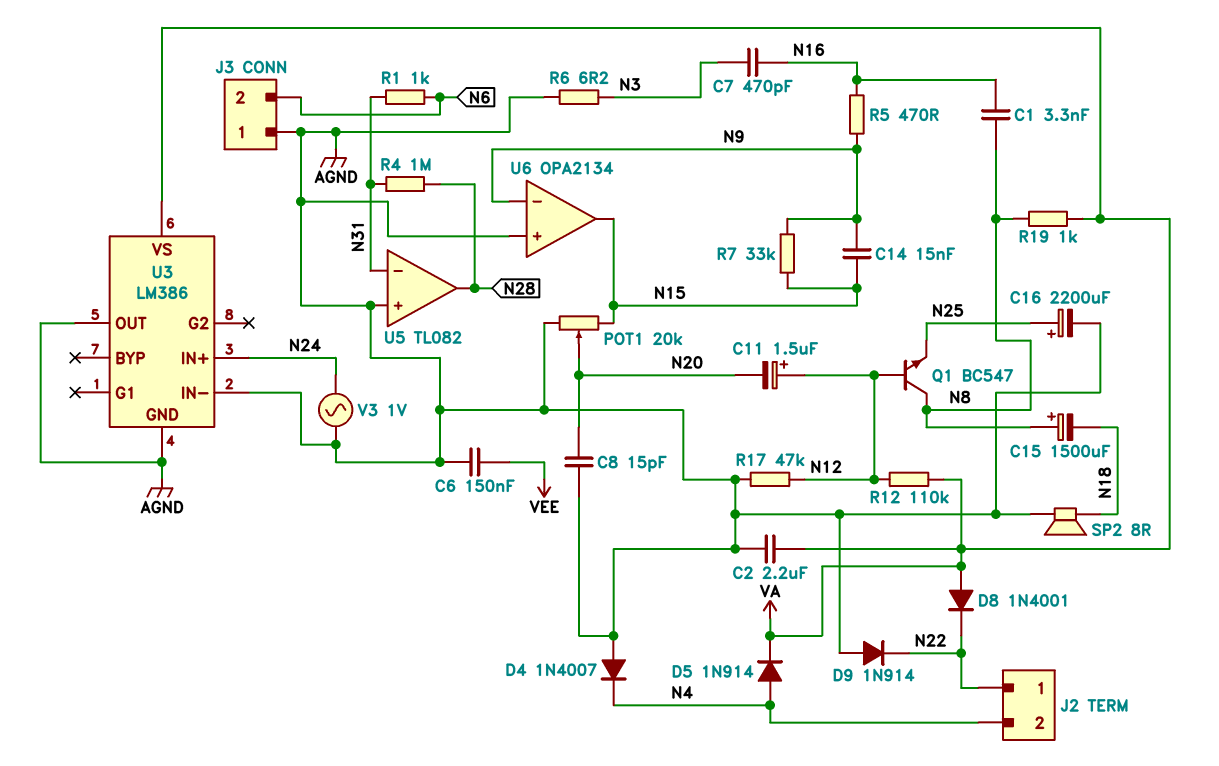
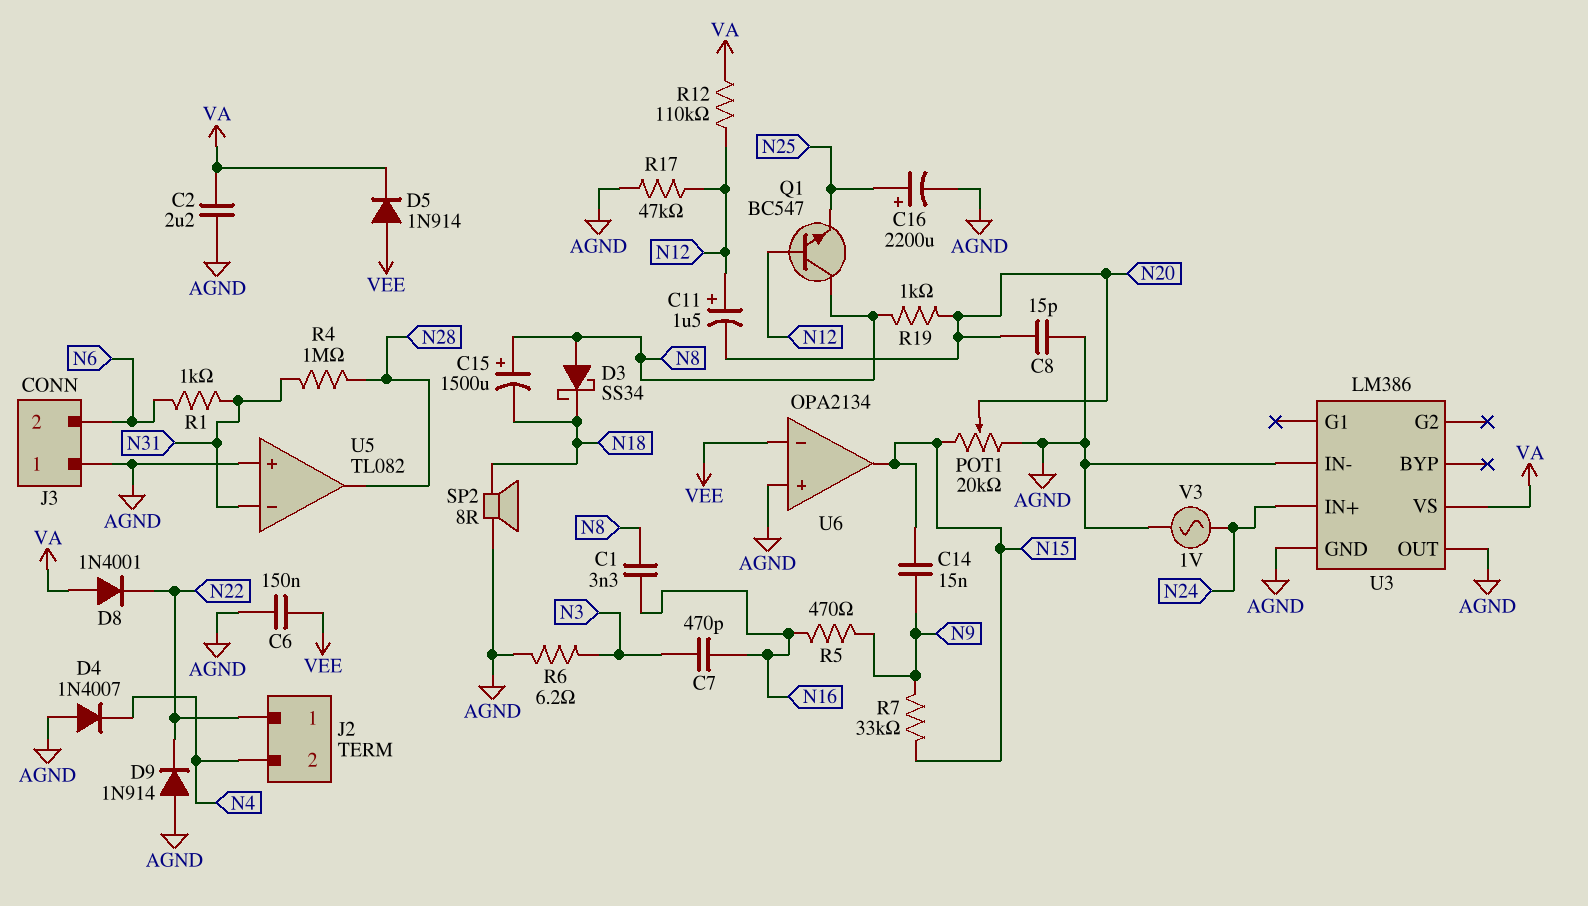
D3: none -> schottky SS34 (A N8, K N18)
D5: diode 1N914 (A N4, K VA) -> diode 1N914 (A VEE, K VA)
R19: 1k (N8, VA) -> 1k (N8, N20)
U6 pin in-: N9 -> VEE

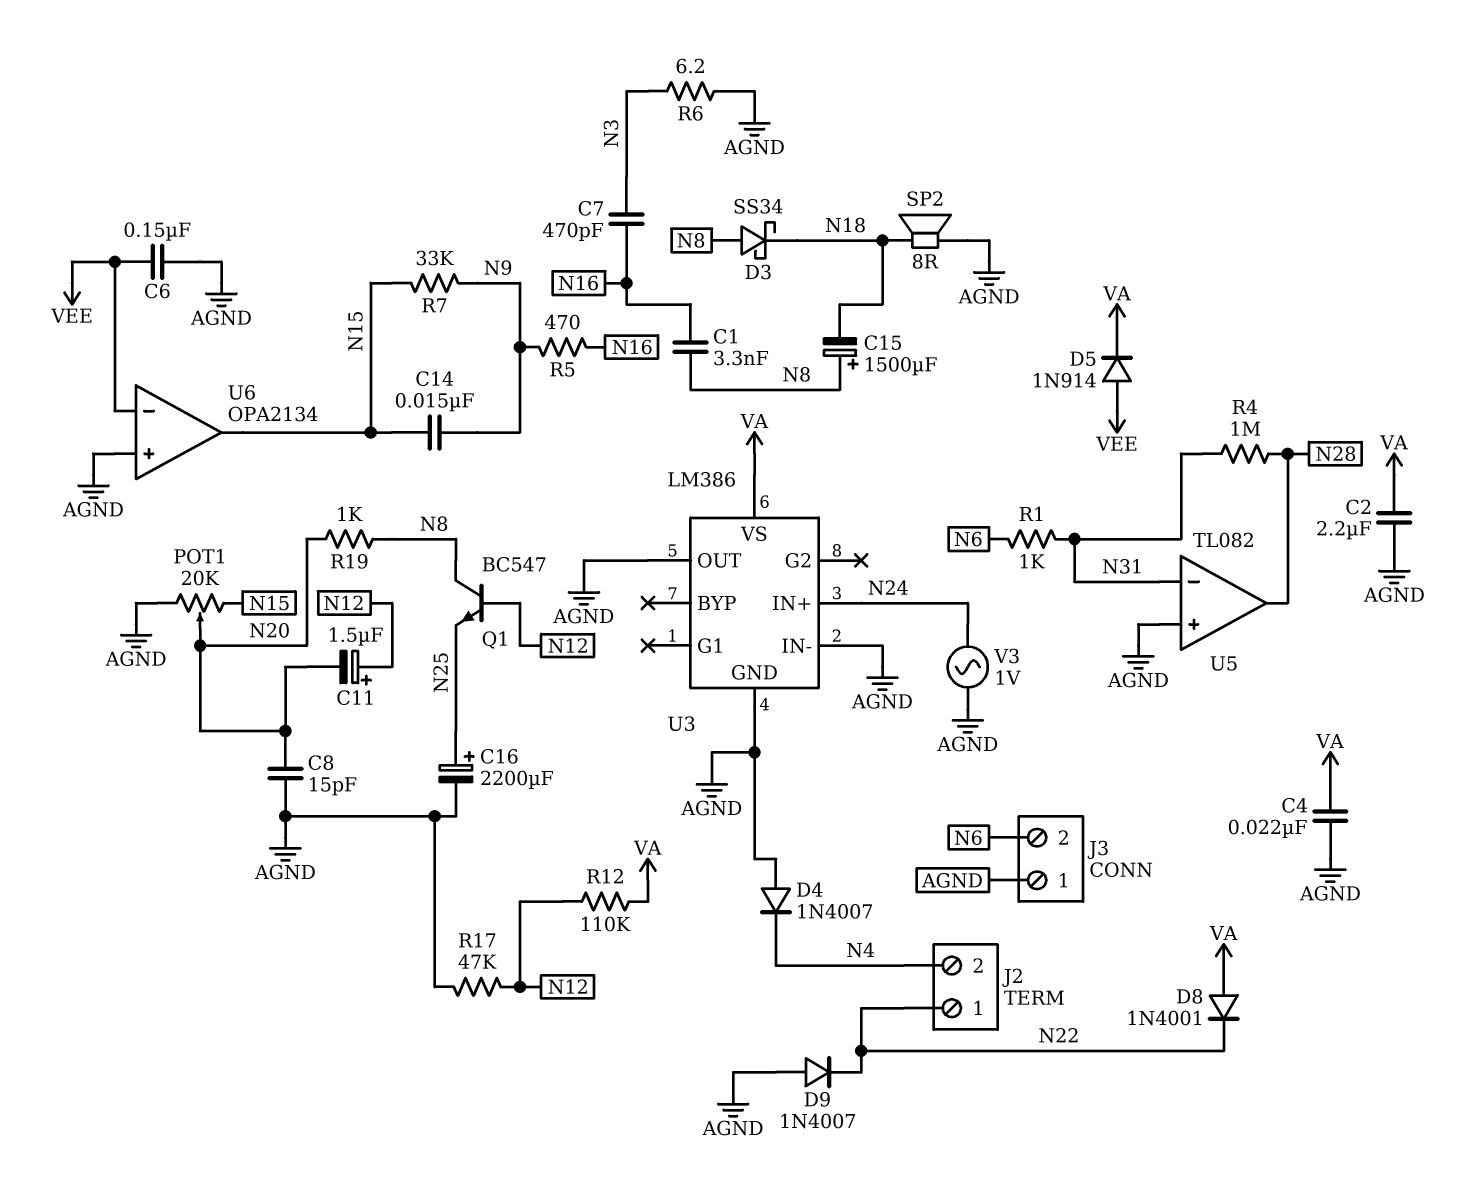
C4: none -> 22nF (AGND, VA)
D9: diode 1N914 (A AGND, K N22) -> diode 1N4007 (A AGND, K N22)

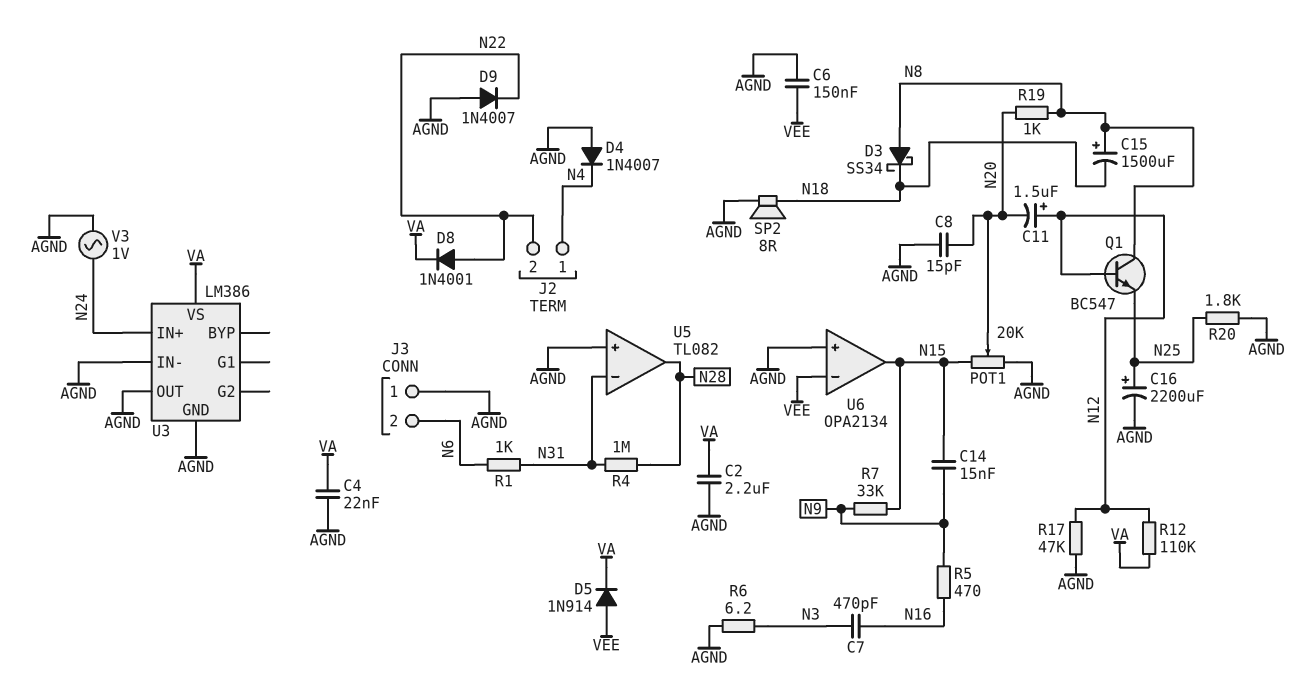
C1: 3.3nF (N8, N16) -> none
D8: diode 1N4001 (A VA, K N22) -> diode 1N4001 (A N22, K VA)
J2 pin 1: N22 -> N4
J2 pin 2: N4 -> N22
R20: none -> 1.8k (AGND, N25)

